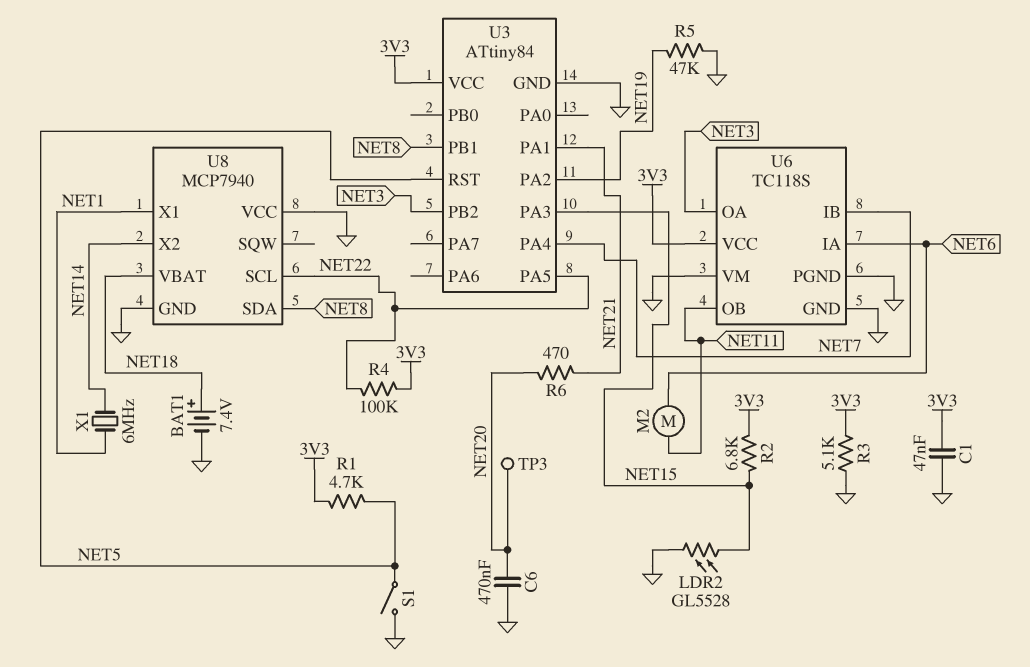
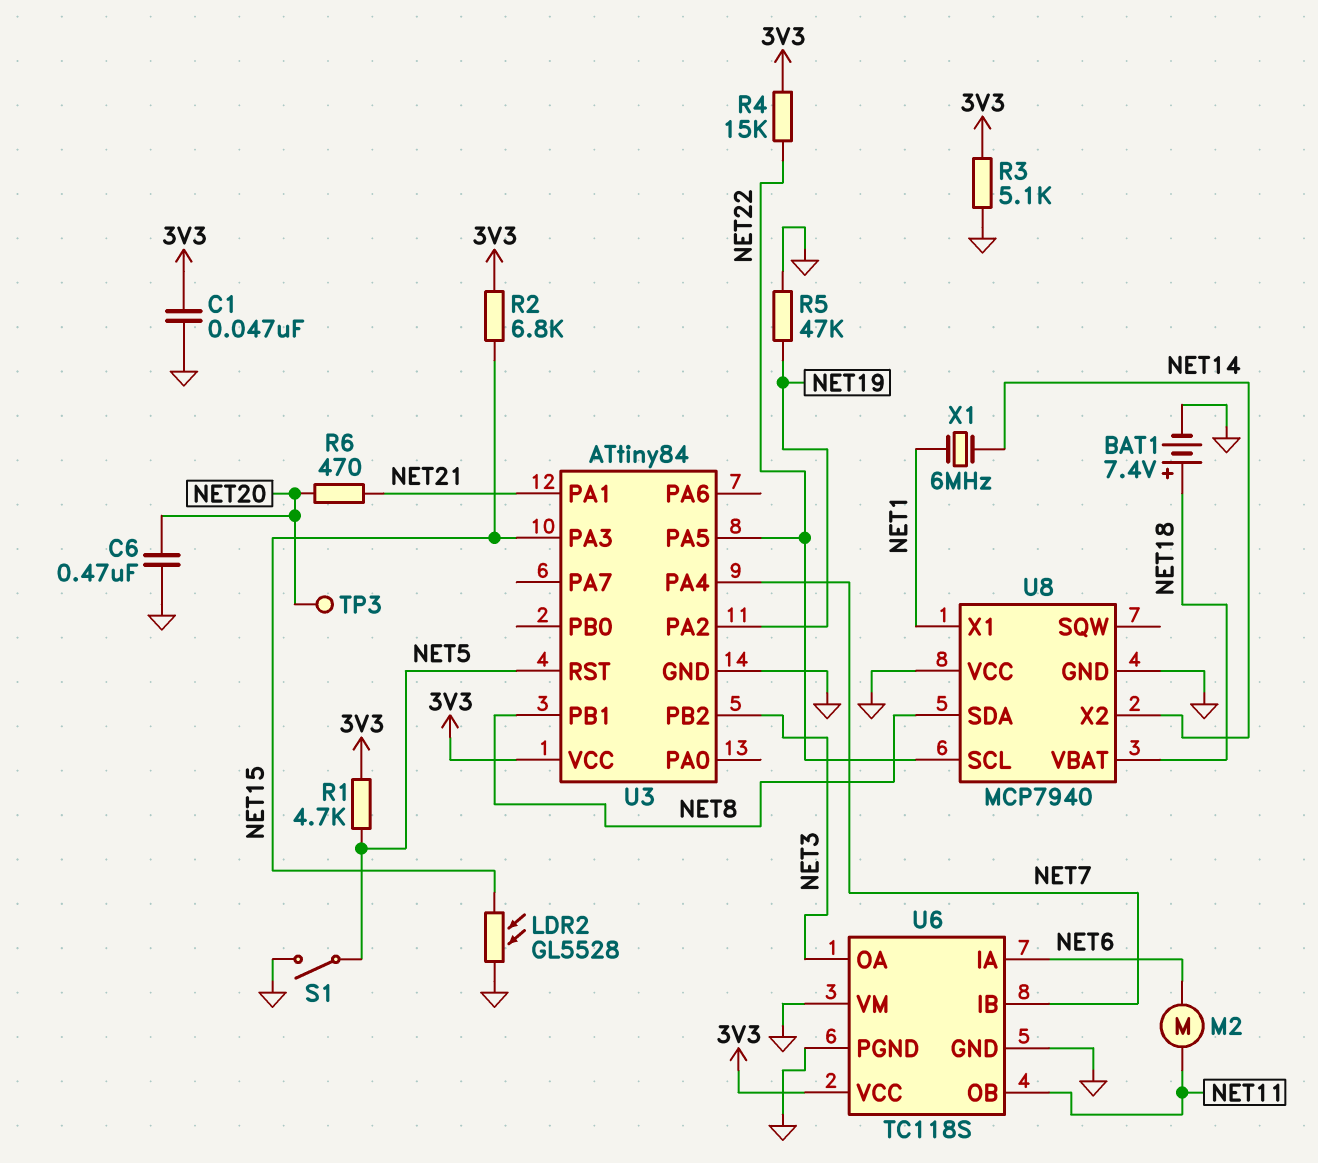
R4: 100k (3V3, NET22) -> 15k (3V3, NET22)

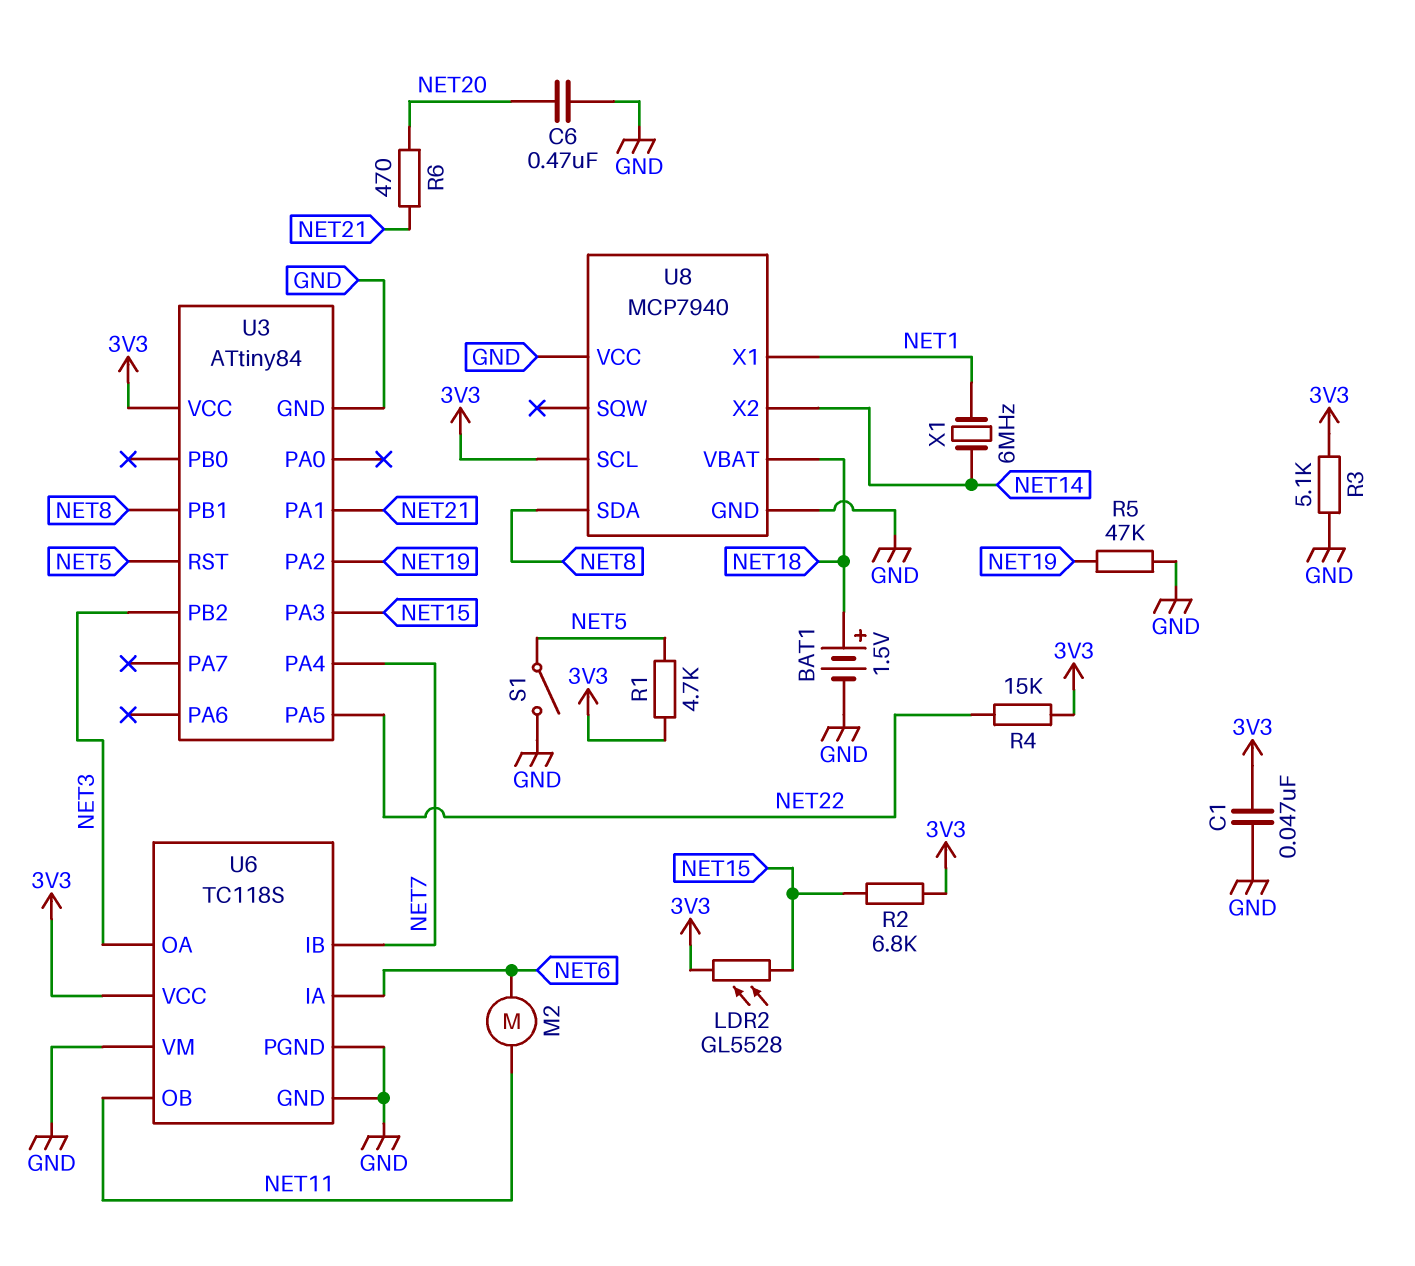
BAT1: 7.4V (plus NET18, minus GND) -> 1.5V (plus NET18, minus GND)
LDR2: GL5528 (GND, NET15) -> GL5528 (3V3, NET15)
TP3: test point (NET20) -> none
U8 pin SCL: NET22 -> 3V3

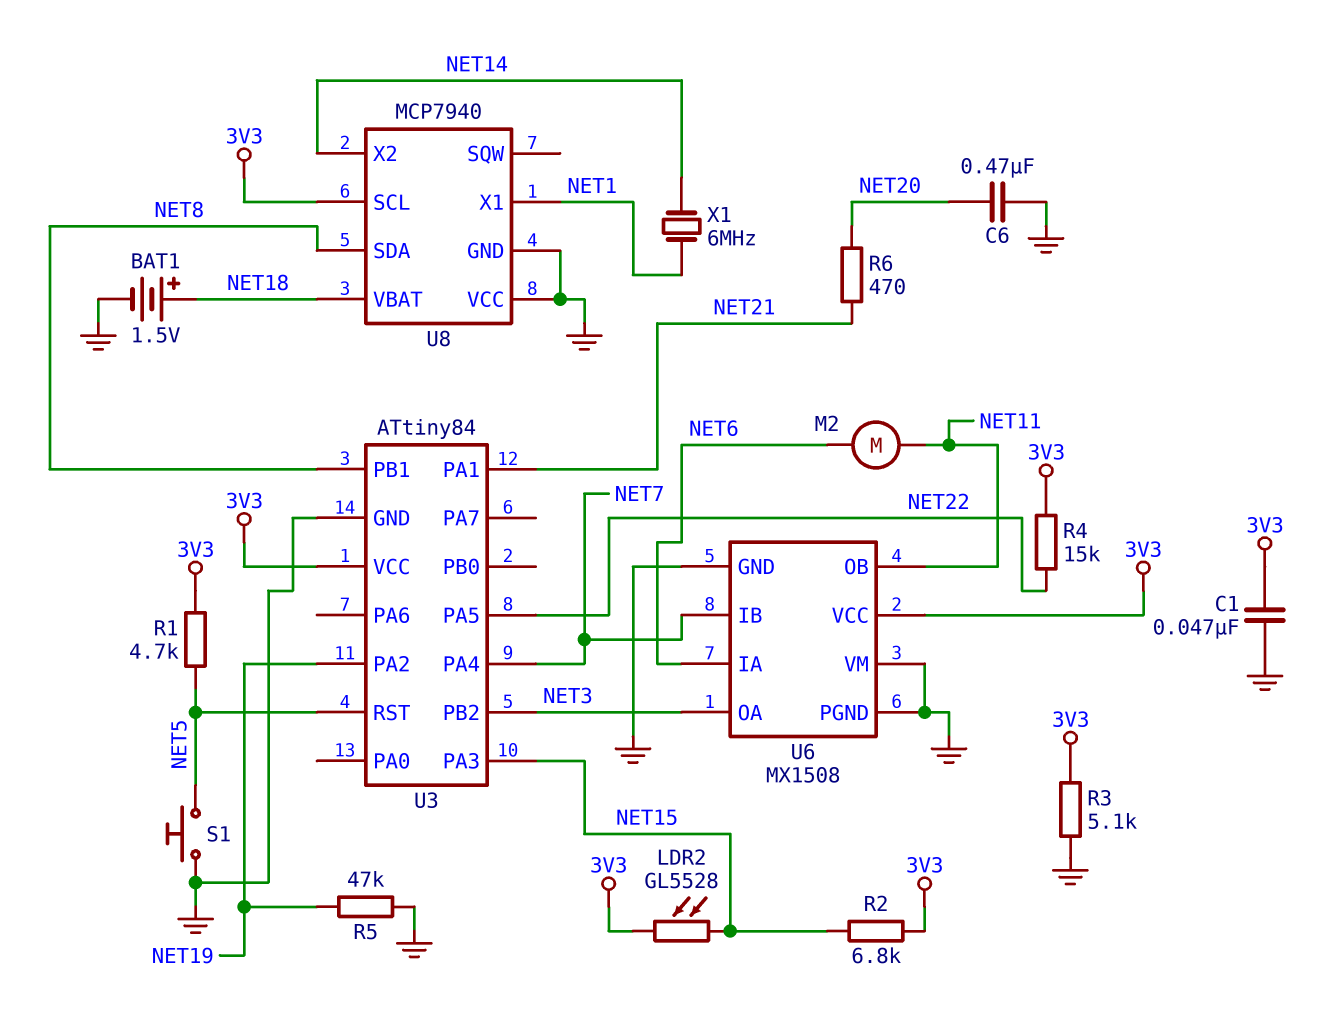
S1: switch (GND, NET5) -> button (GND, NET5)
U6: TC118S -> MX1508

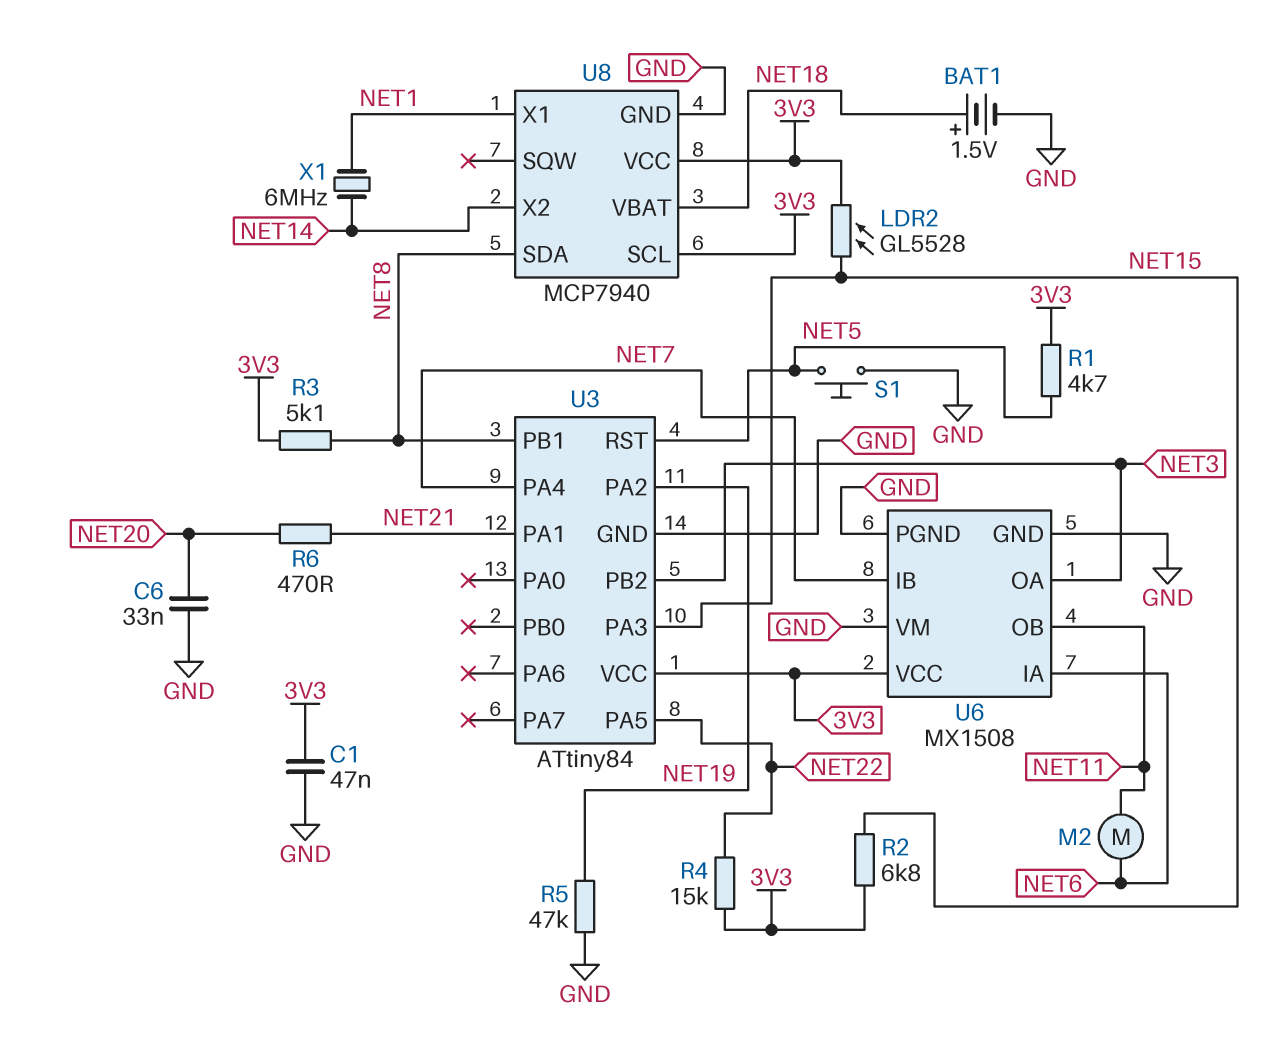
C6: 470nF (GND, NET20) -> 33nF (GND, NET20)
R3: 5.1k (3V3, GND) -> 5.1k (3V3, NET8)
U8 pin VCC: GND -> 3V3

